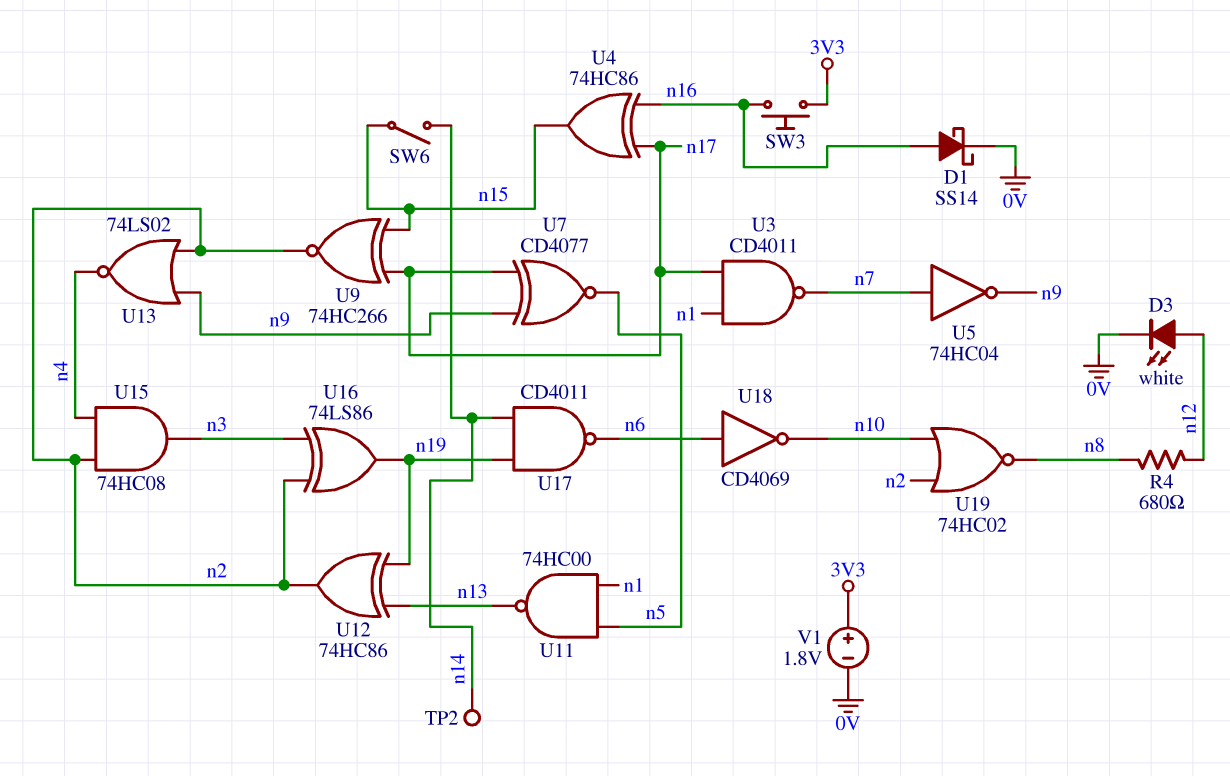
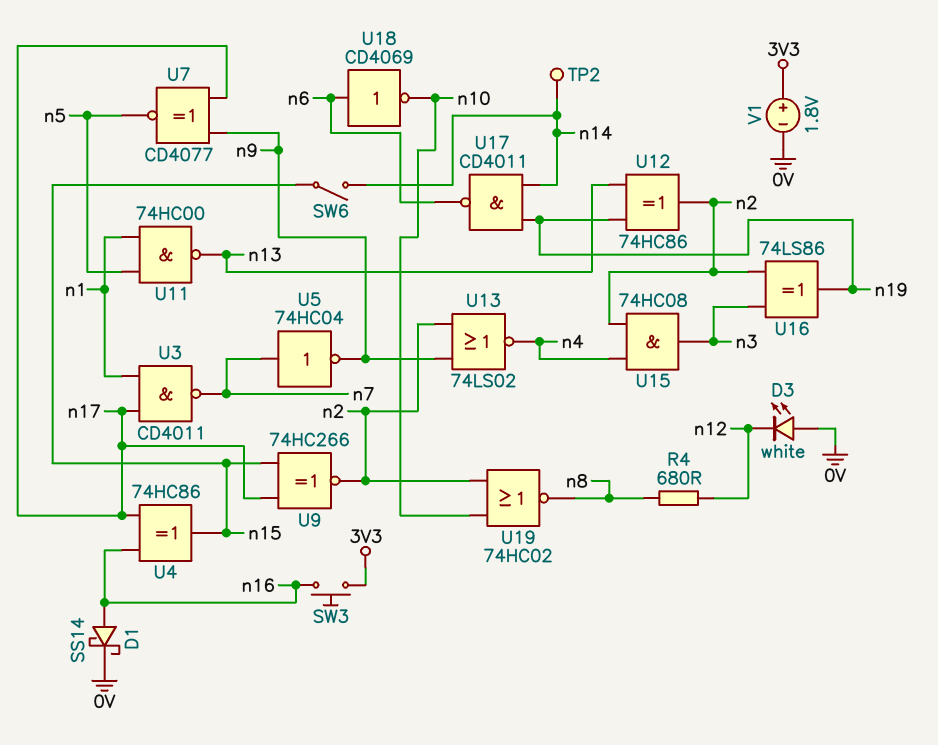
D3: LED white (A n12, K 0V) -> LED white (A 0V, K n12)

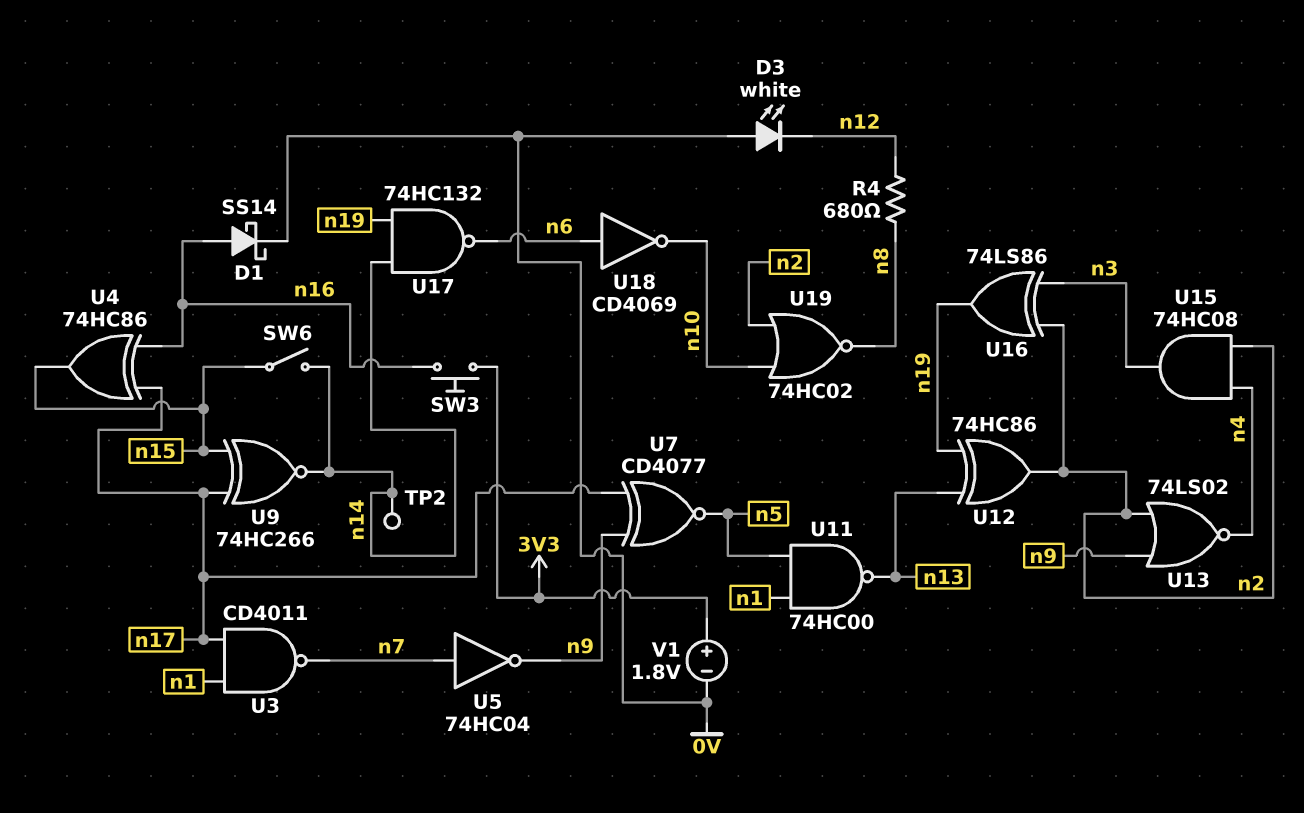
U9: XNOR 74HC266 (in n15, in n17, out n2) -> XNOR 74HC266 (in n15, in n17, out n14)
U17: NAND CD4011 (in n14, in n19, out n6) -> NAND 74HC132 (in n14, in n19, out n6)

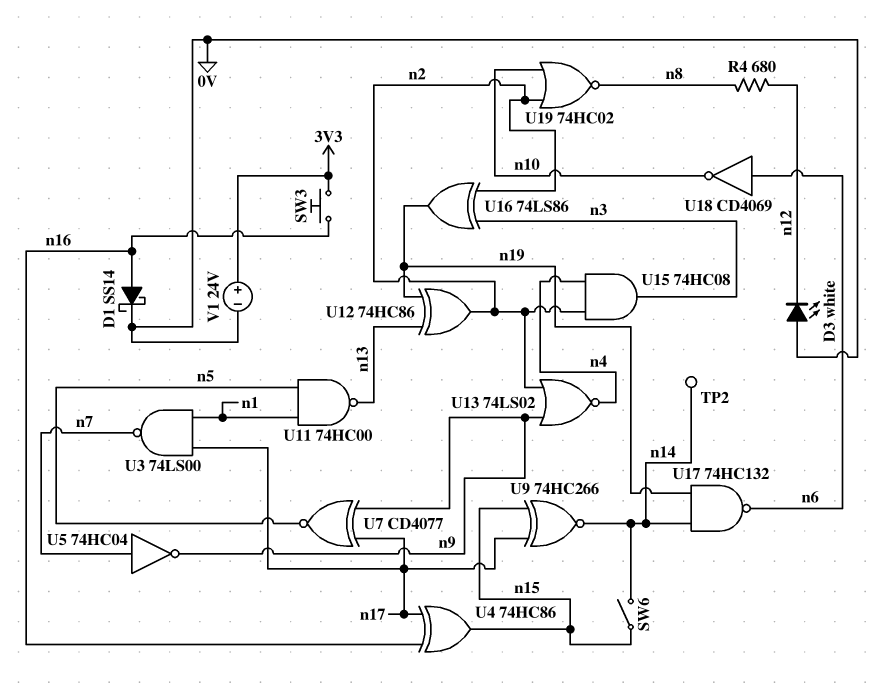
U3: NAND CD4011 (in n1, in n17, out n7) -> NAND 74LS00 (in n1, in n17, out n7)
V1: 1.8V (plus 3V3, minus 0V) -> 24V (plus 3V3, minus 0V)

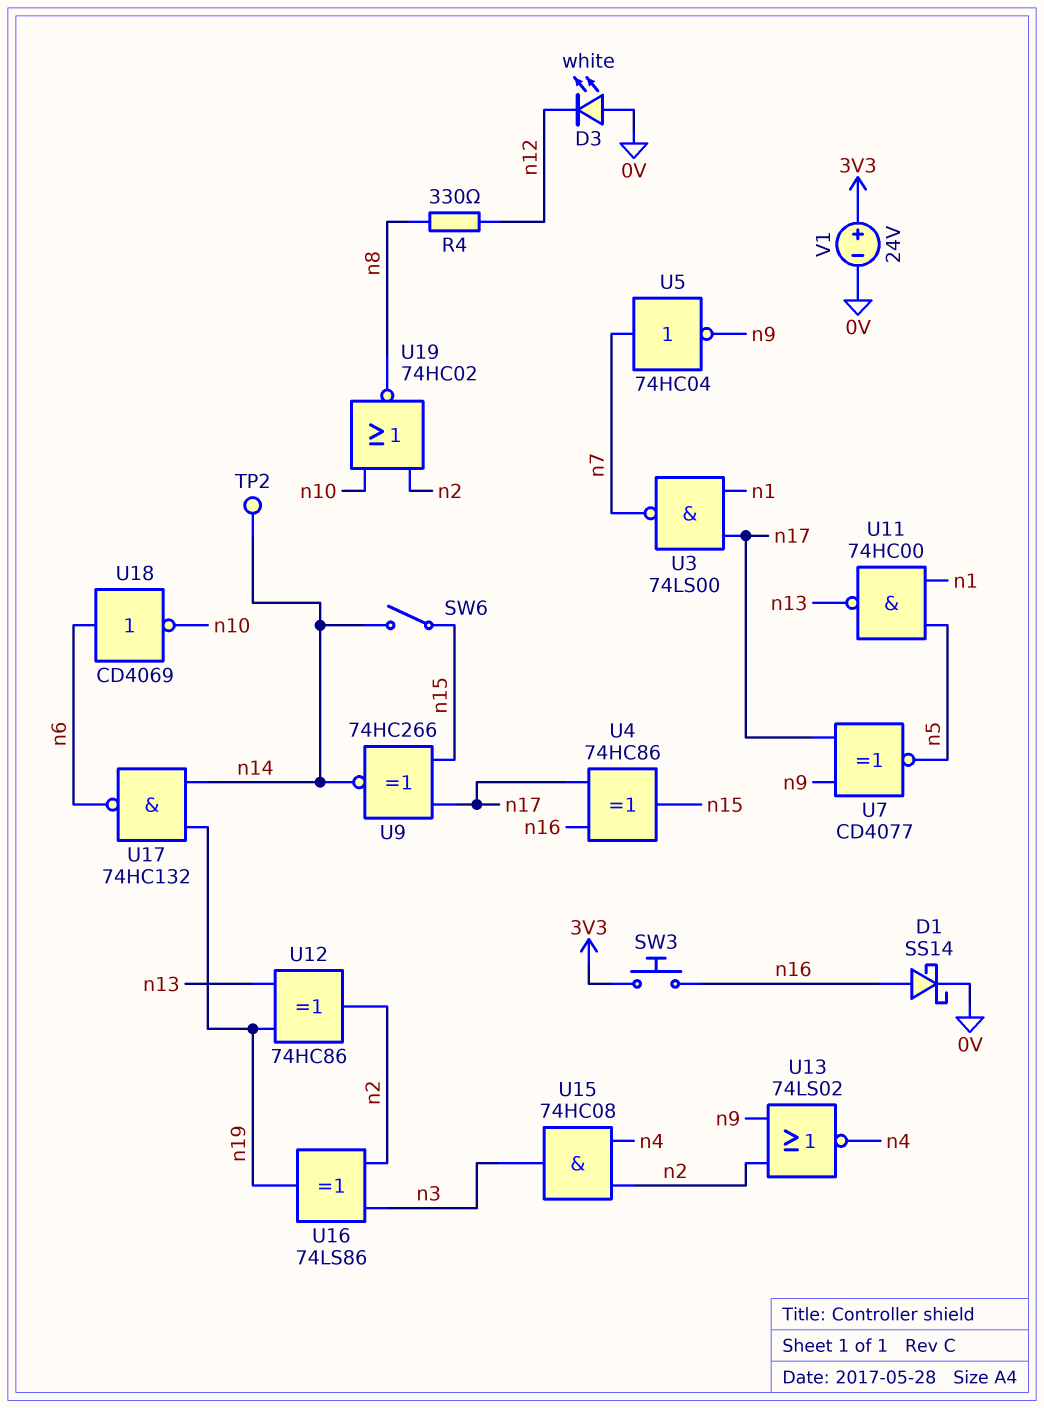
R4: 680 (n8, n12) -> 330 (n8, n12)

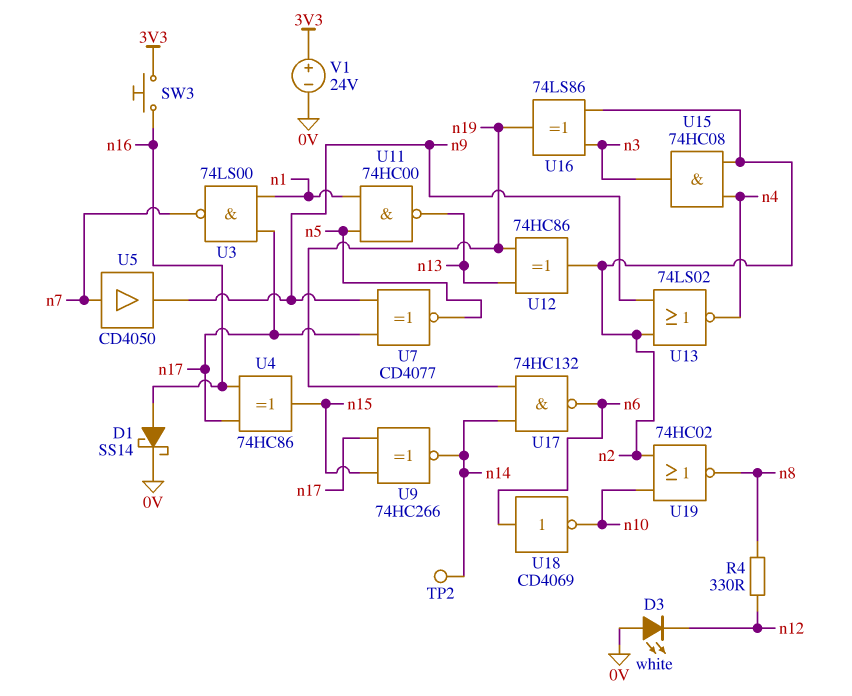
SW6: switch (n14, n15) -> none
U5: NOT 74HC04 (in n7, out n9) -> buffer CD4050 (in n7, out n9)

